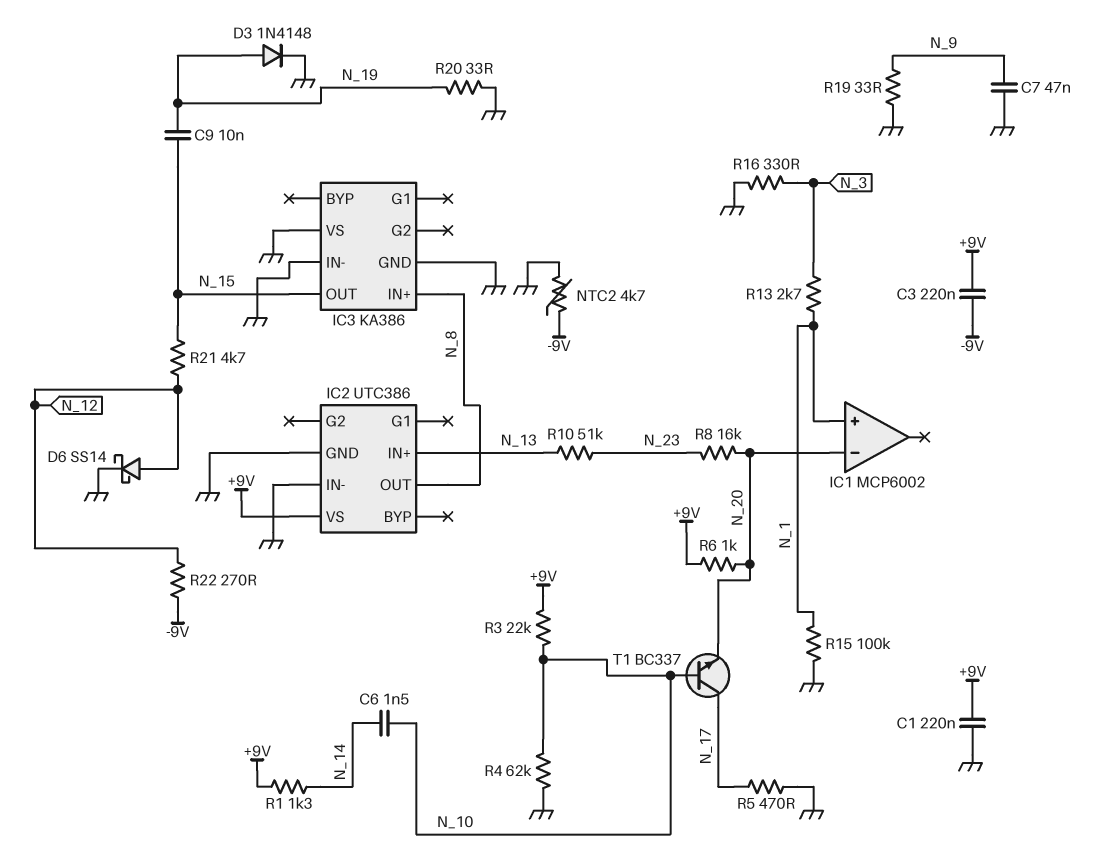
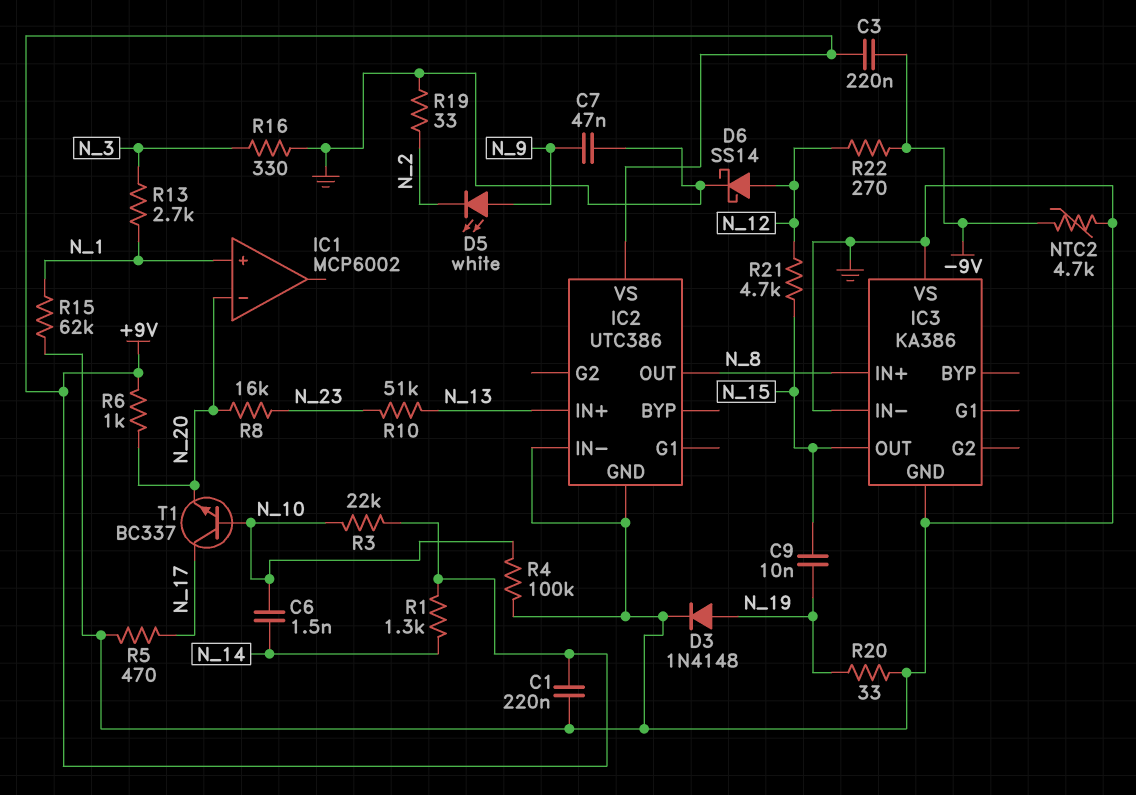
D5: none -> LED white (A N_9, K N_2)
R4: 62k (GND, N_10) -> 100k (GND, N_10)
R15: 100k (GND, N_1) -> 62k (GND, N_1)
R19: 33 (GND, N_9) -> 33 (GND, N_2)

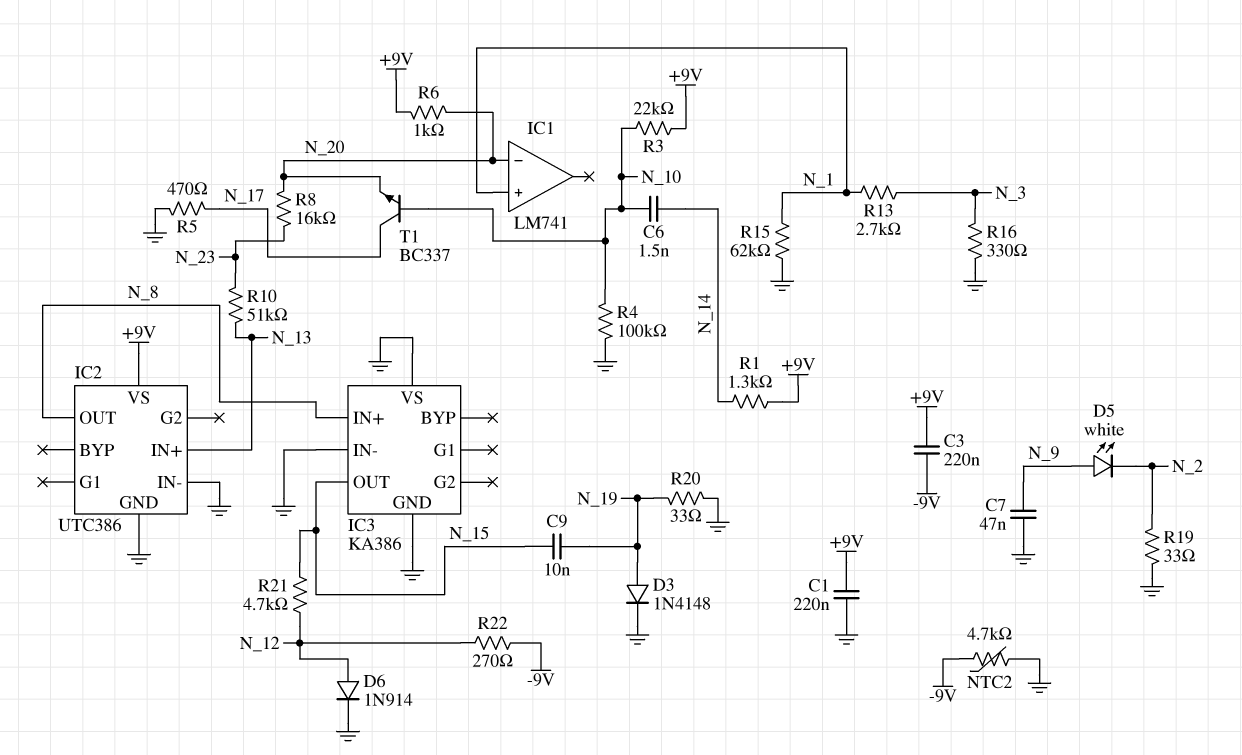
D6: schottky SS14 (A N_12, K GND) -> diode 1N914 (A N_12, K GND)
IC1: MCP6002 -> LM741

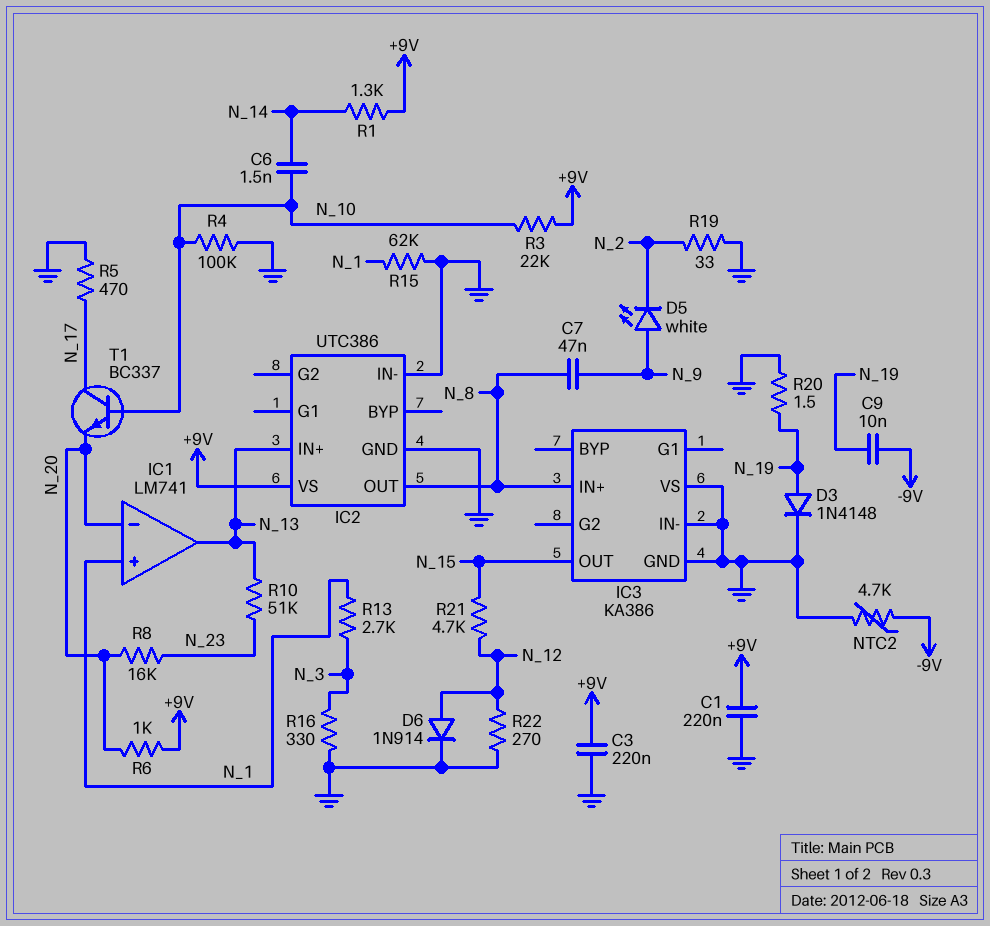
C3: 220nF (+9V, -9V) -> 220nF (+9V, GND)
C7: 47nF (GND, N_9) -> 47nF (N_8, N_9)
C9: 10nF (N_15, N_19) -> 10nF (-9V, N_19)
IC1 pin out: none -> N_13
R20: 33 (GND, N_19) -> 1.5 (GND, N_19)
R22: 270 (-9V, N_12) -> 270 (GND, N_12)

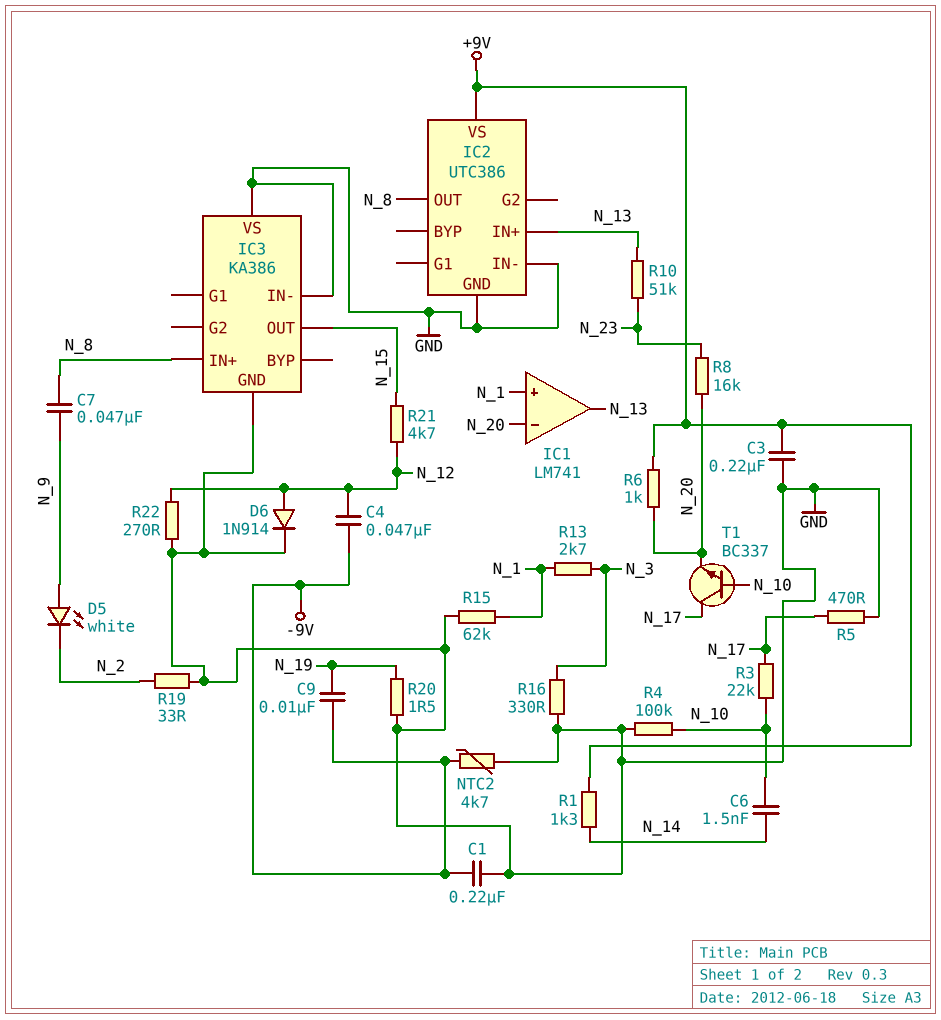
C1: 220nF (+9V, GND) -> 220nF (-9V, GND)
C4: none -> 47nF (-9V, N_12)
D3: diode 1N4148 (A N_19, K GND) -> none
R3: 22k (+9V, N_10) -> 22k (N_10, N_17)

